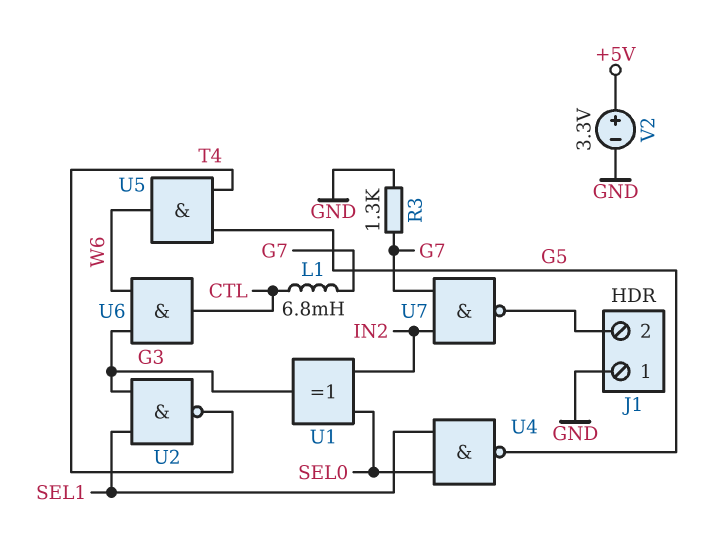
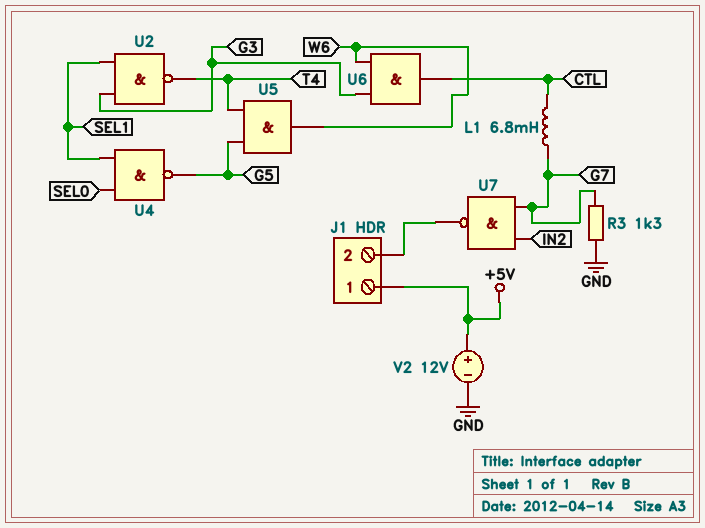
J1 pin 1: GND -> +5V
U1: XOR (in IN2, in SEL0, out G3) -> none
V2: 3.3V (plus +5V, minus GND) -> 12V (plus +5V, minus GND)

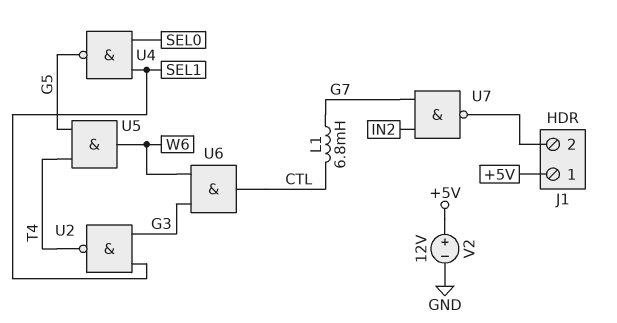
R3: 1.3k (G7, GND) -> none

